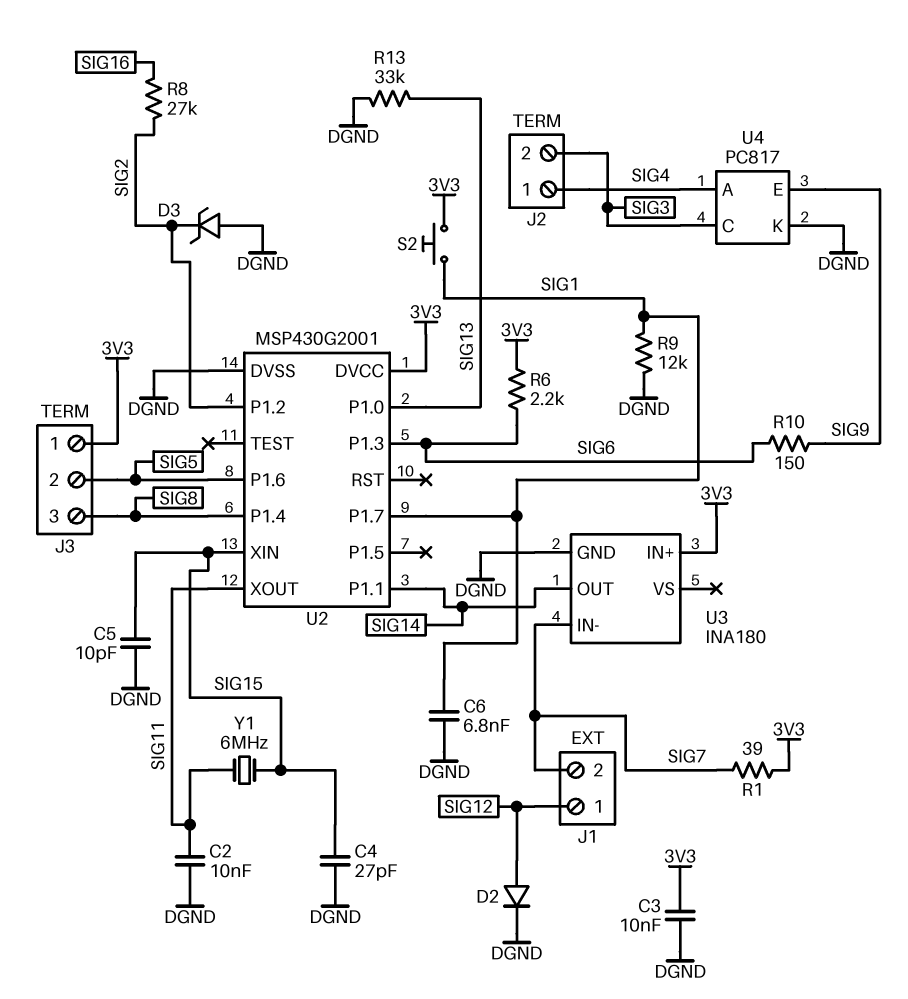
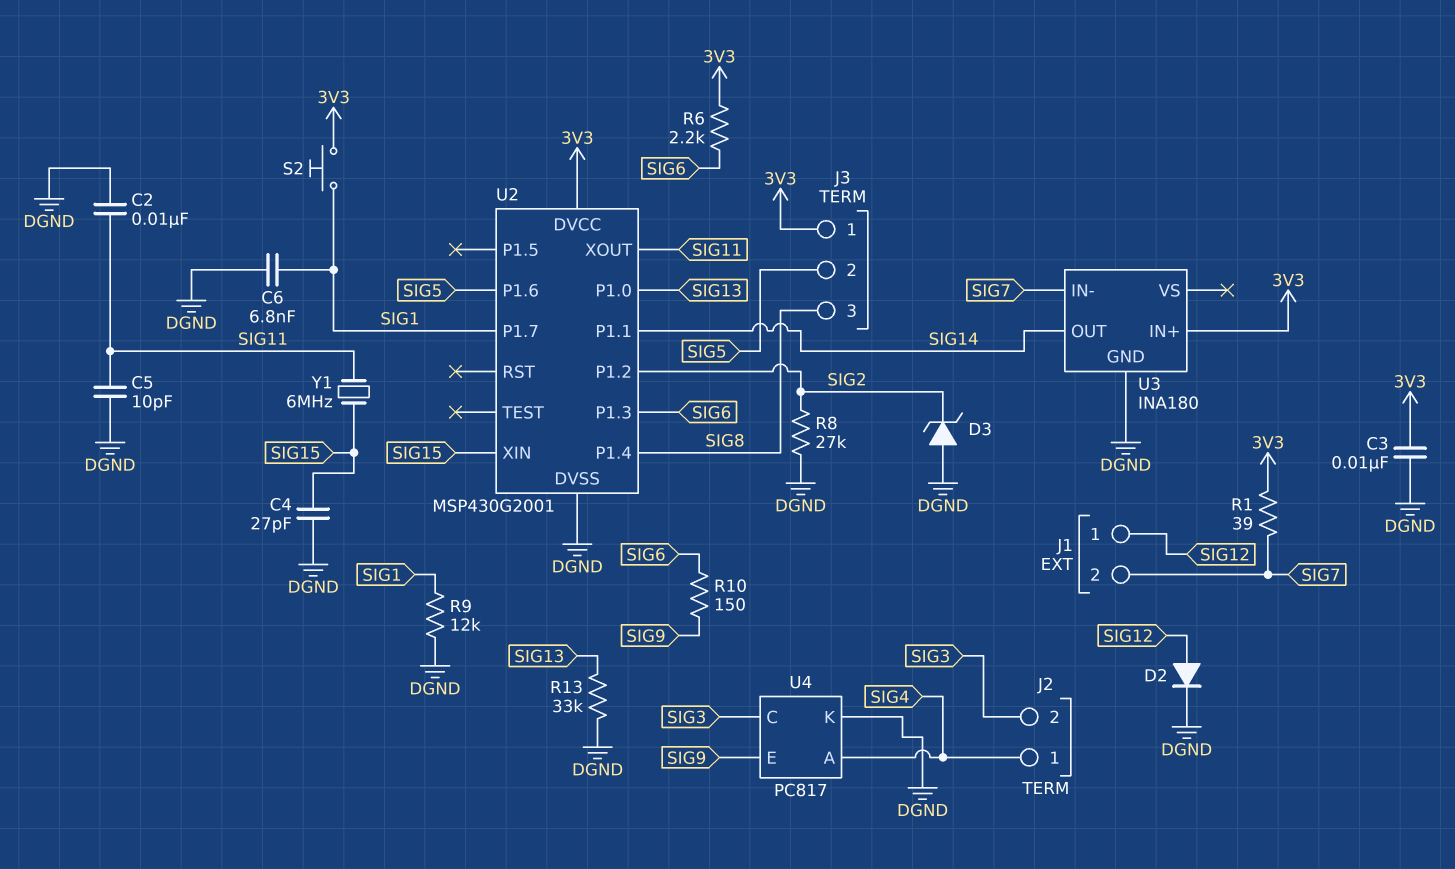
C5: 10pF (DGND, SIG15) -> 10pF (DGND, SIG11)
R8: 27k (SIG2, SIG16) -> 27k (DGND, SIG2)

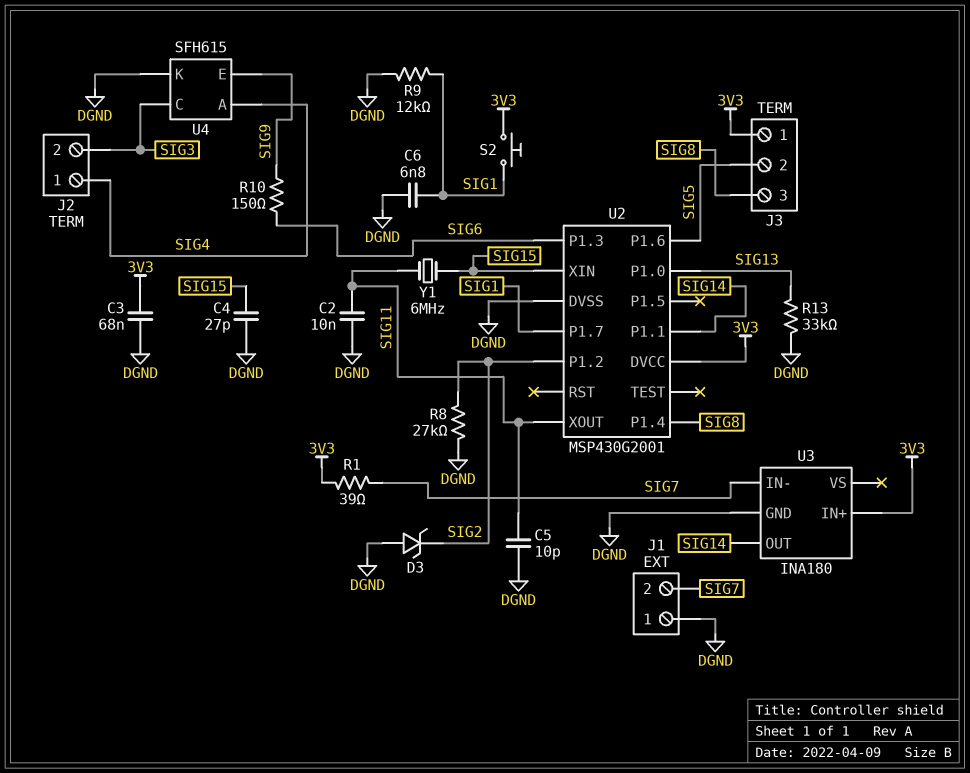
C3: 10nF (3V3, DGND) -> 68nF (3V3, DGND)
D2: diode (A SIG12, K DGND) -> none
J1 pin 1: SIG12 -> DGND
R6: 2.2k (3V3, SIG6) -> none
U4: PC817 -> SFH615

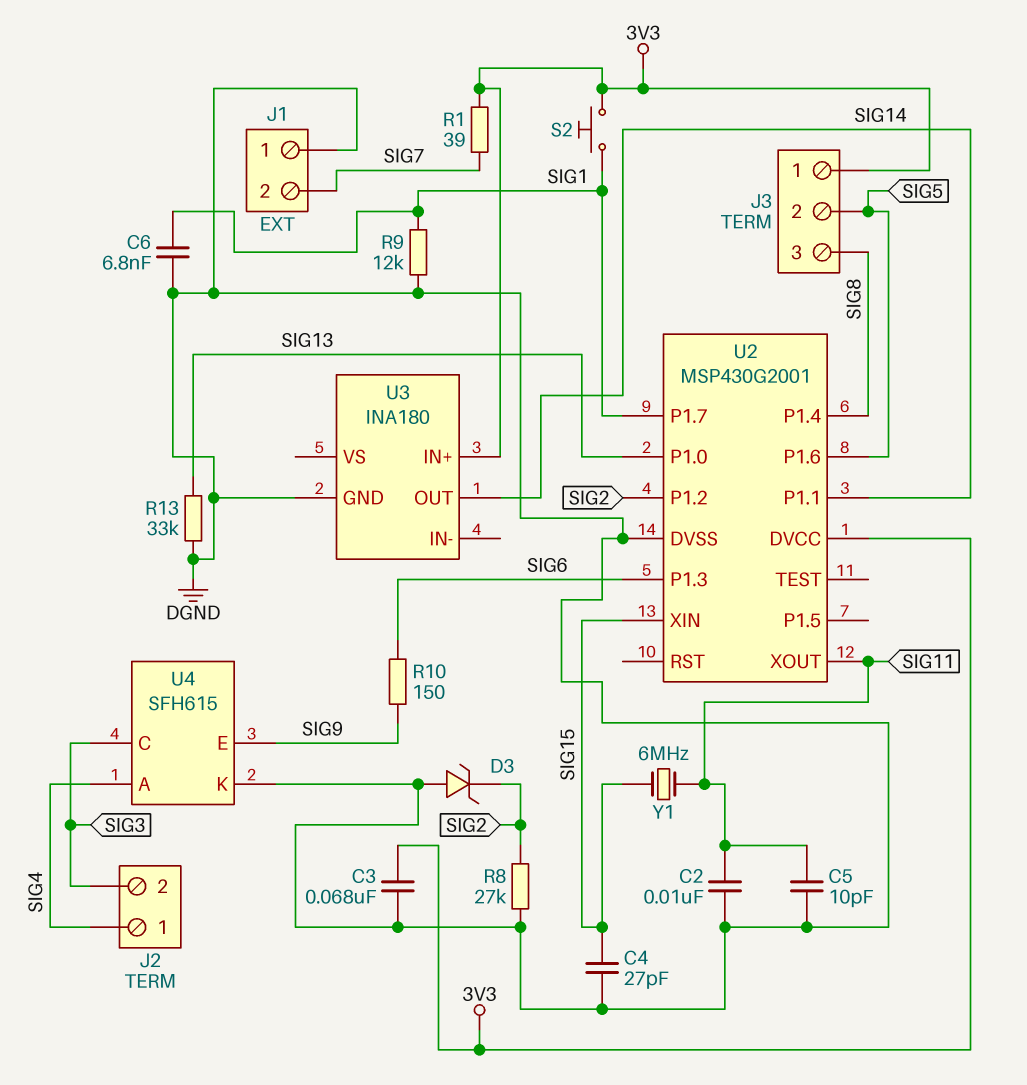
U3 pin IN-: SIG7 -> none

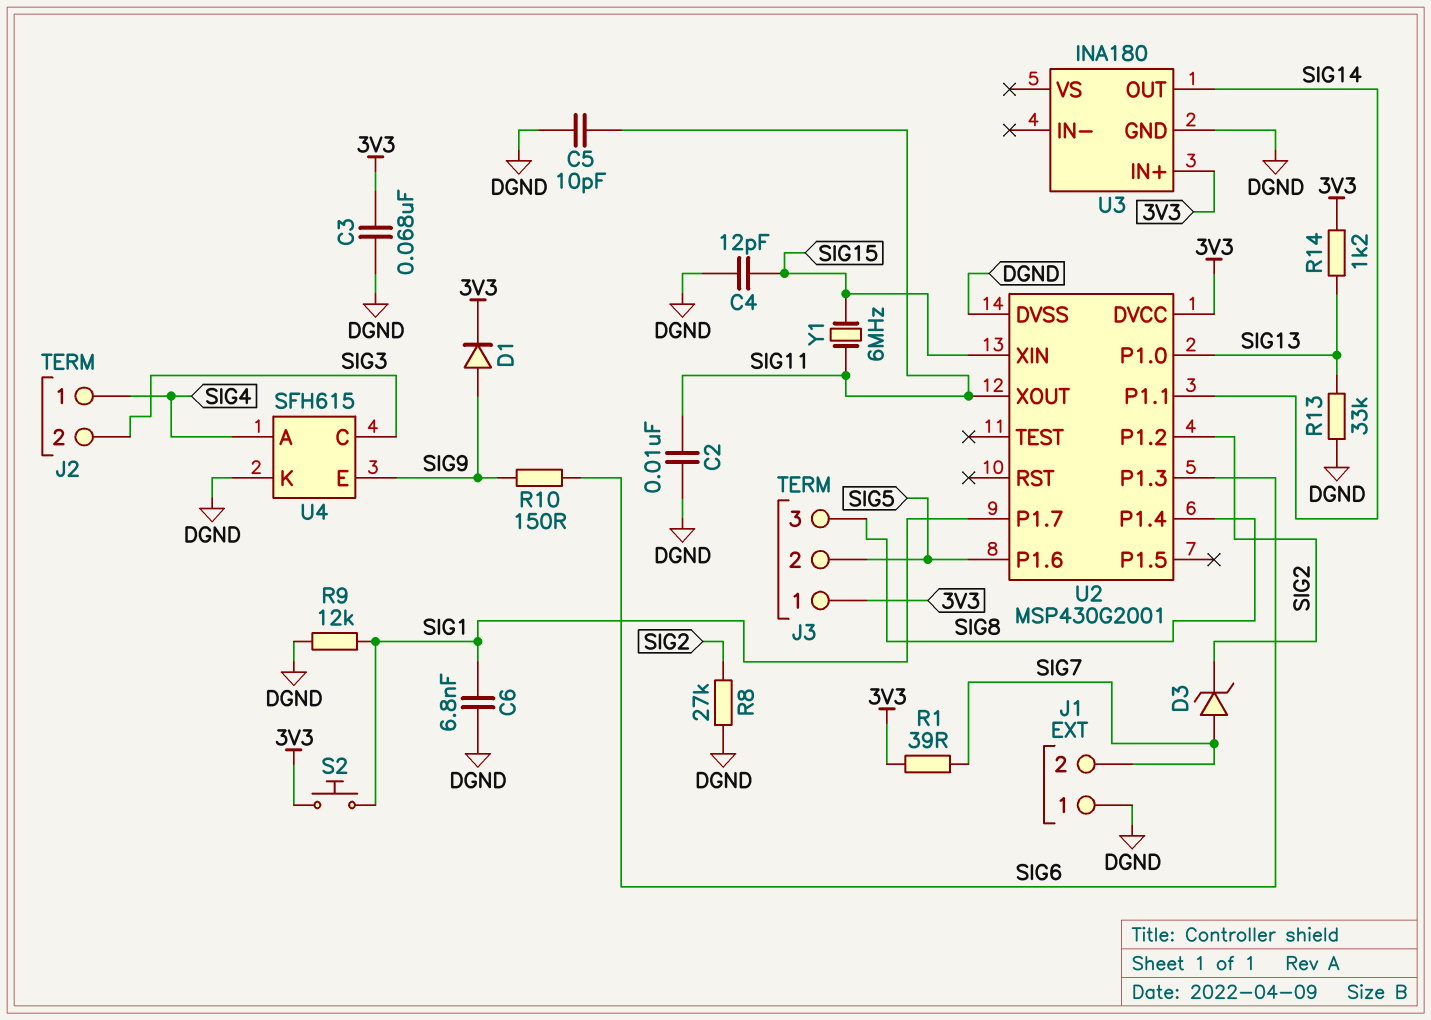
C4: 27pF (DGND, SIG15) -> 12pF (DGND, SIG15)
D1: none -> diode (A SIG9, K 3V3)
D3: zener (A DGND, K SIG2) -> zener (A SIG7, K SIG2)
R14: none -> 1.2k (3V3, SIG13)

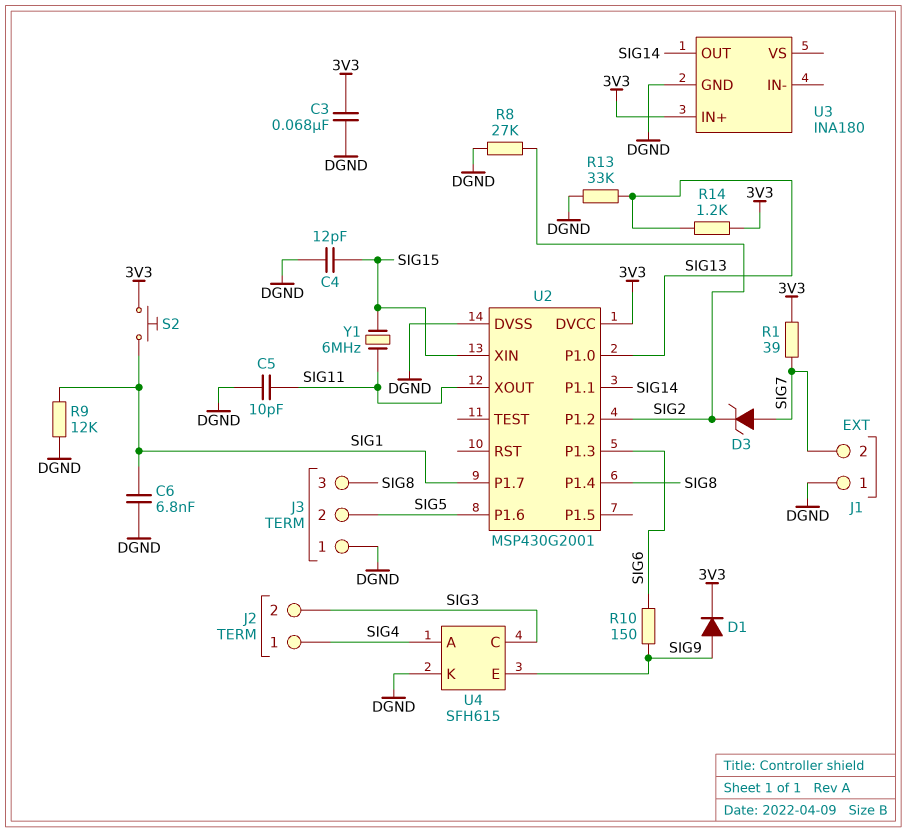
C2: 10nF (DGND, SIG11) -> none
J3 pin 1: 3V3 -> DGND

